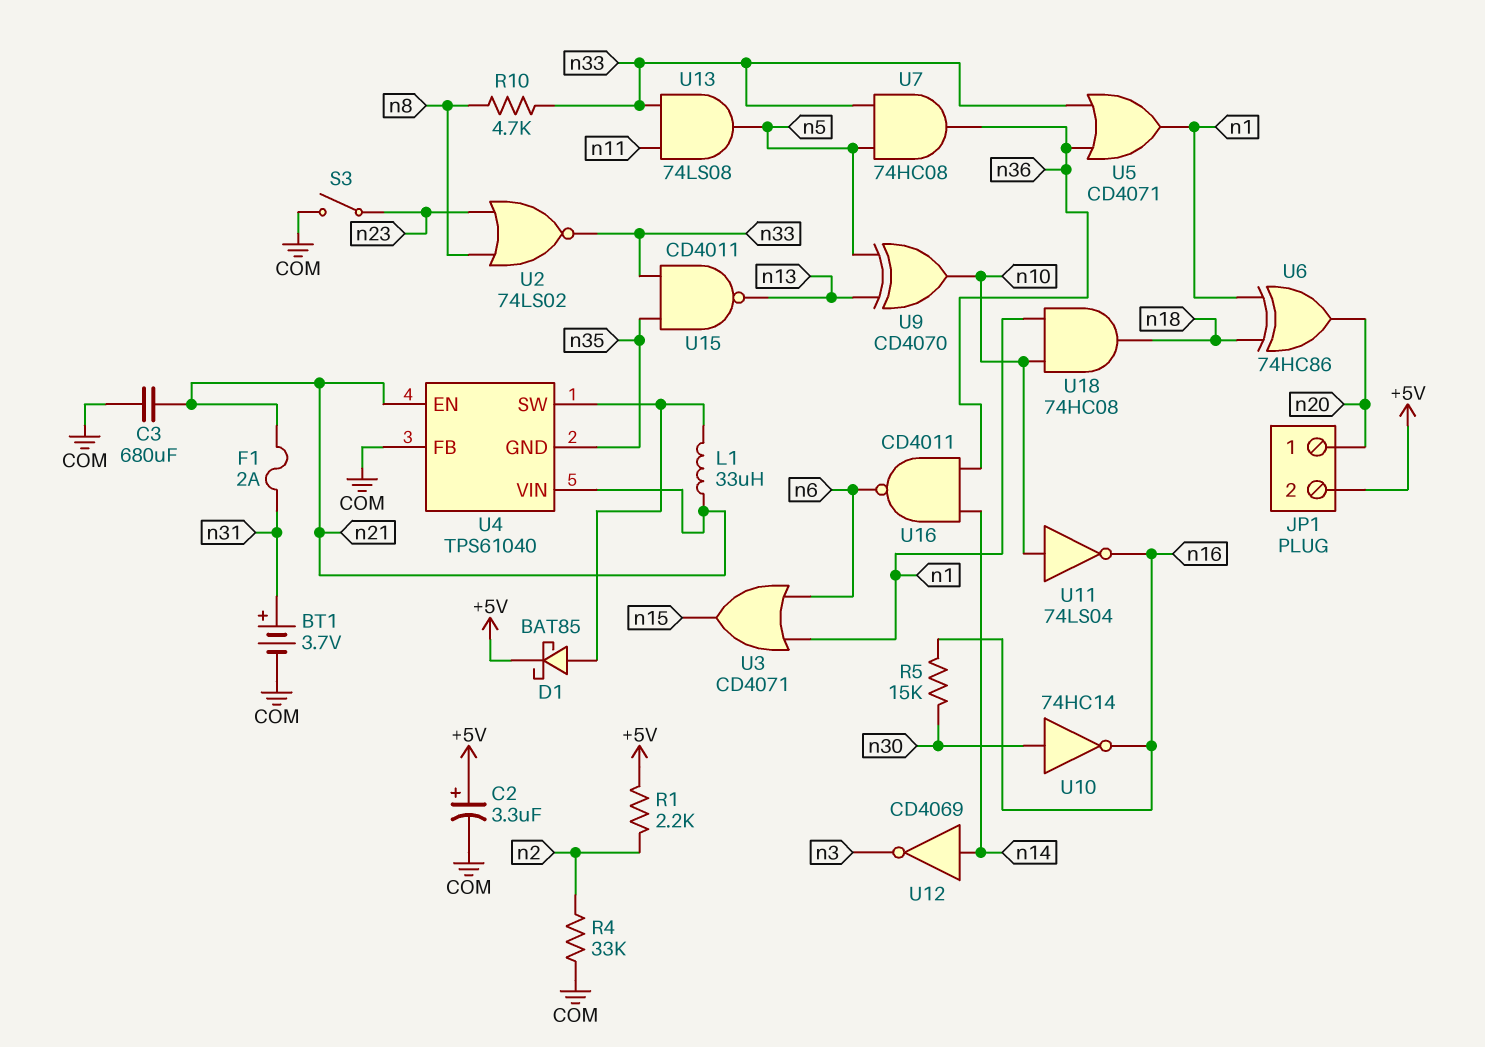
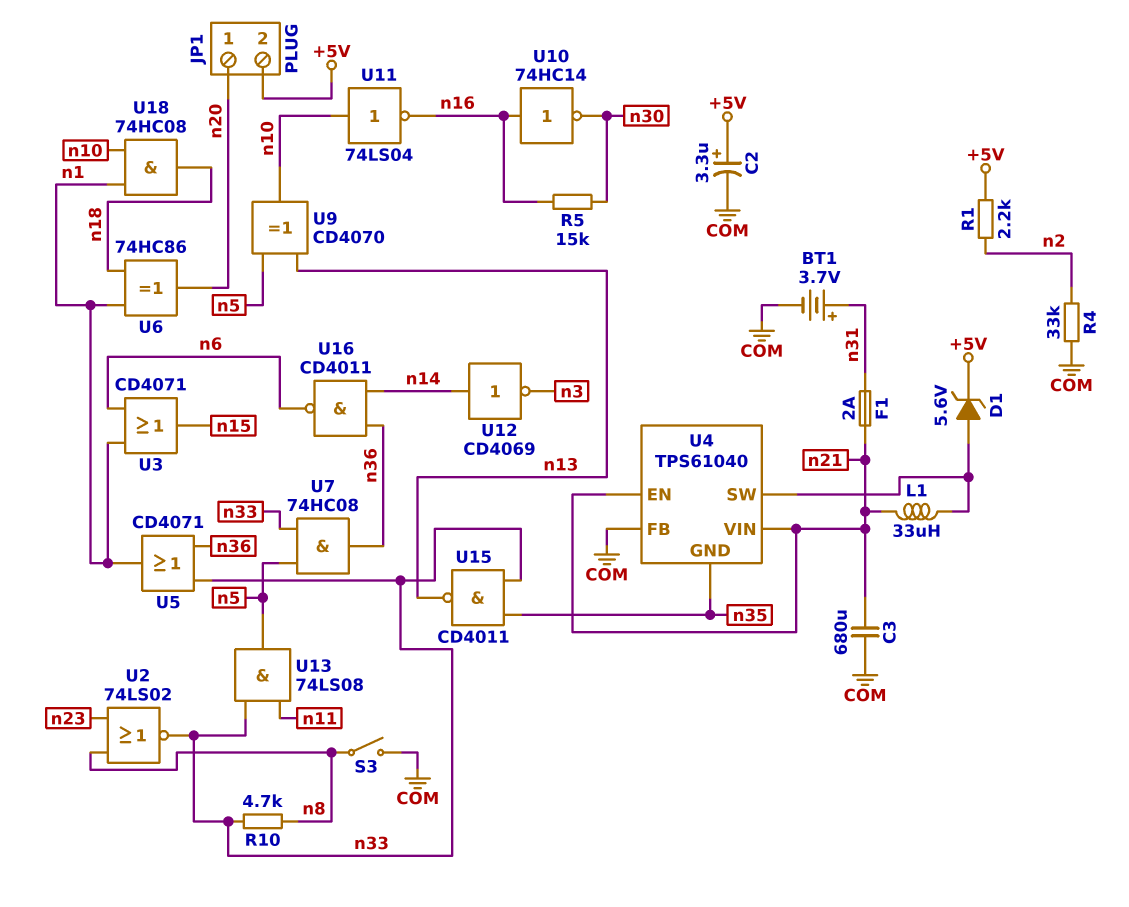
D1: schottky BAT85 (A U4/SW, K +5V) -> zener 5.6V (A U4/SW, K +5V)
S3: switch (COM, n23) -> switch (COM, n8)
U10: NOT 74HC14 (in n30, out n16) -> NOT 74HC14 (in n16, out n30)

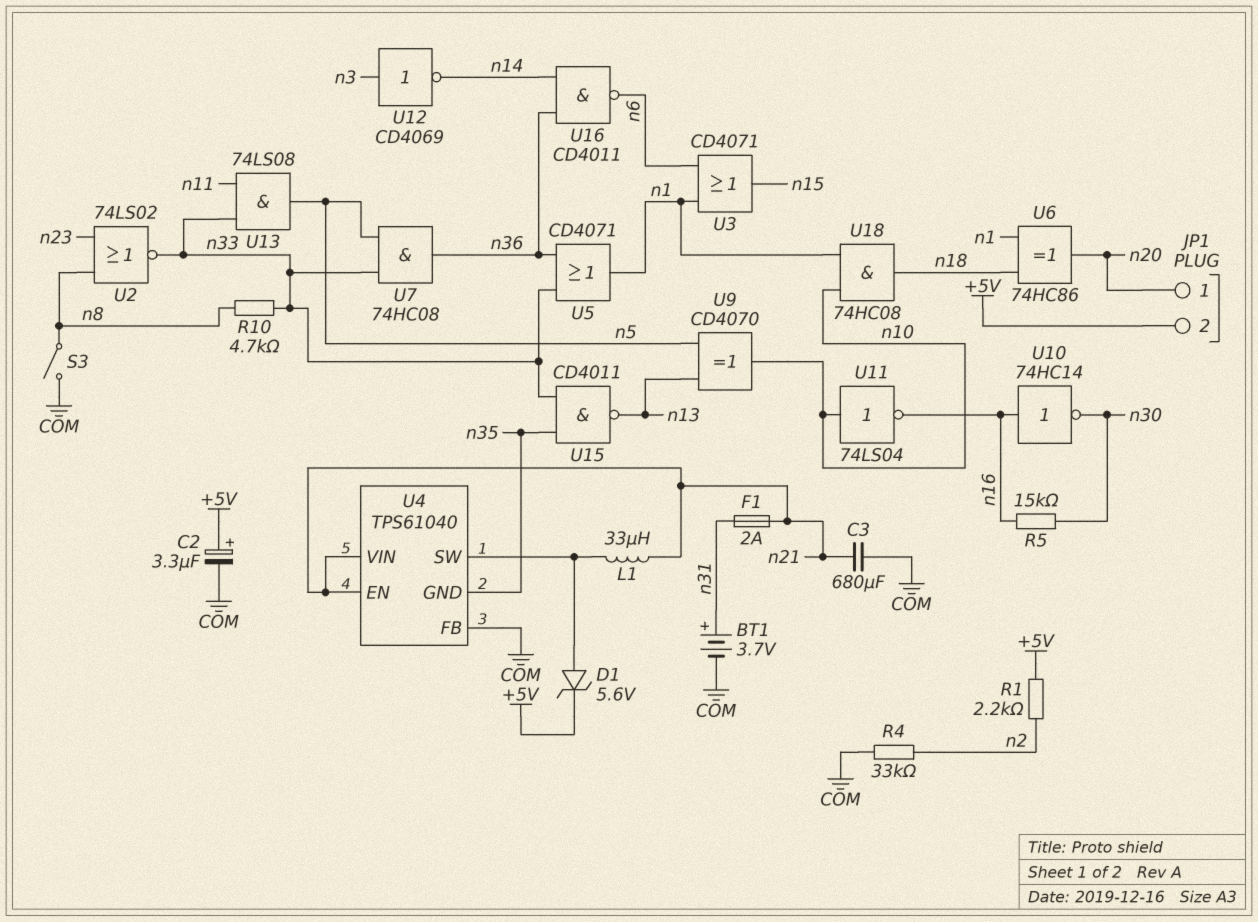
U12: NOT CD4069 (in n14, out n3) -> NOT CD4069 (in n3, out n14)

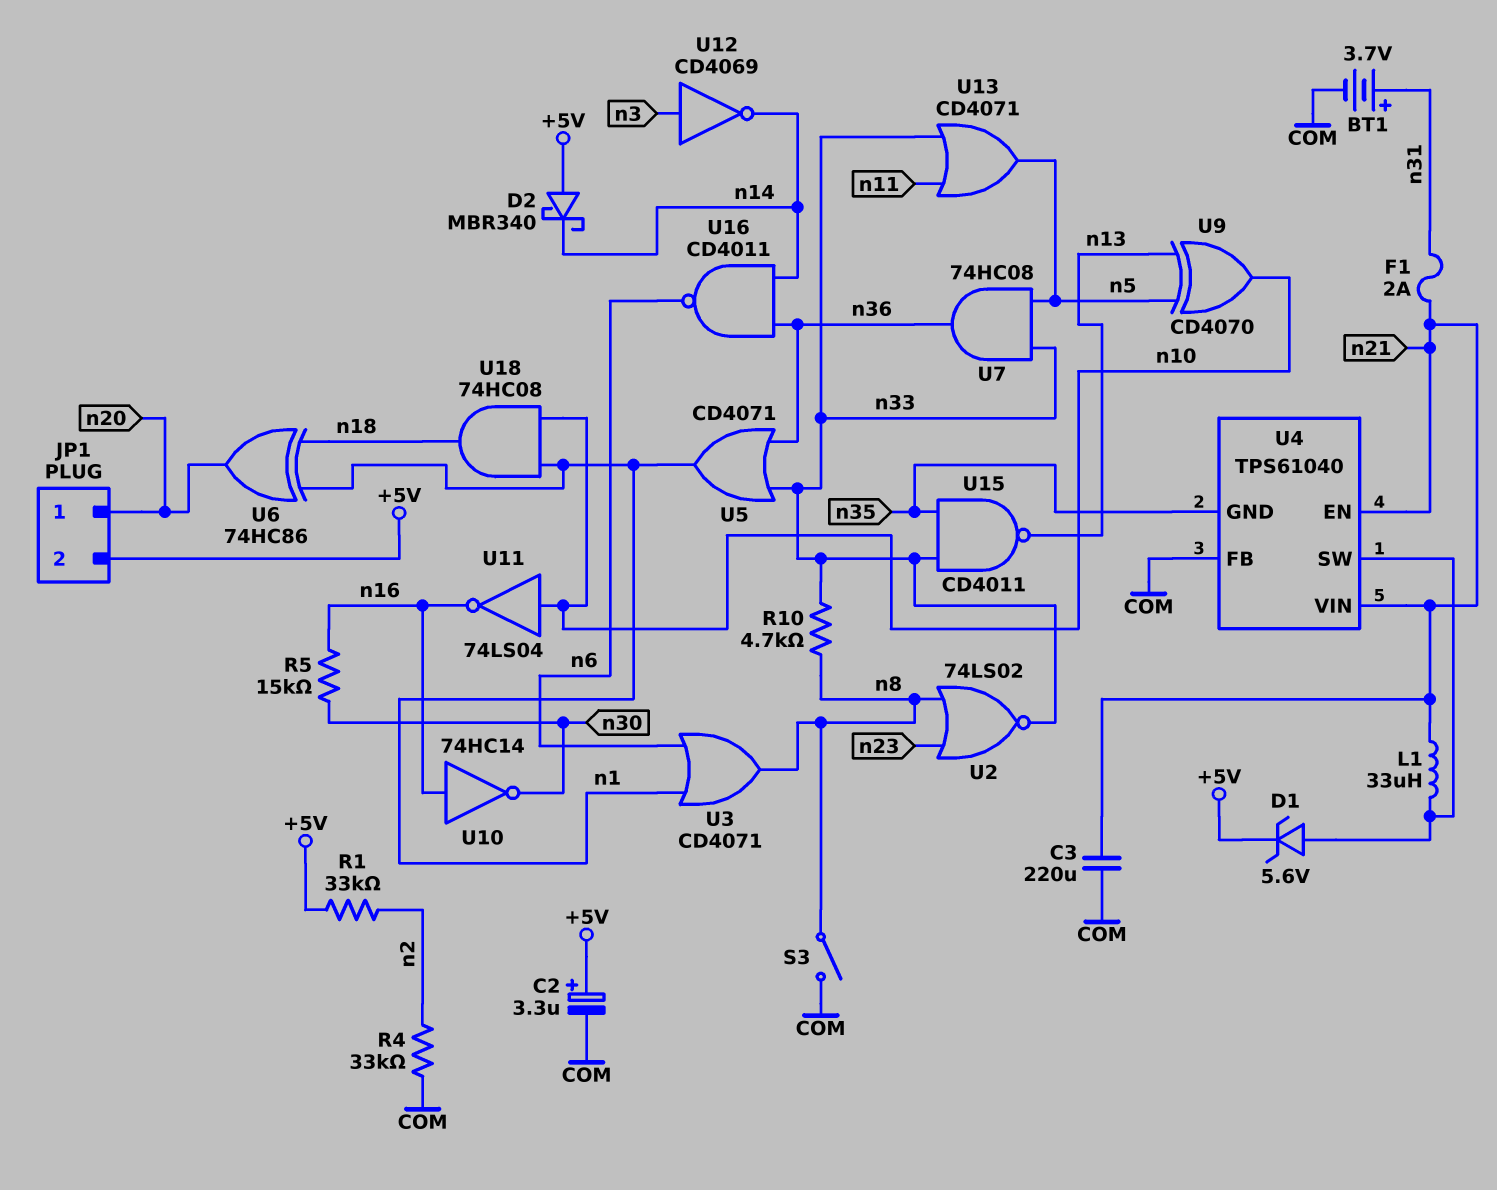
C3: 680uF (COM, n21) -> 220uF (COM, n21)
D2: none -> schottky MBR340 (A +5V, K n14)
R1: 2.2k (+5V, n2) -> 33k (+5V, n2)
U3: OR CD4071 (in n1, in n6, out n15) -> OR CD4071 (in n1, in n6, out n8)
U13: AND 74LS08 (in n11, in n33, out n5) -> OR CD4071 (in n11, in n33, out n5)

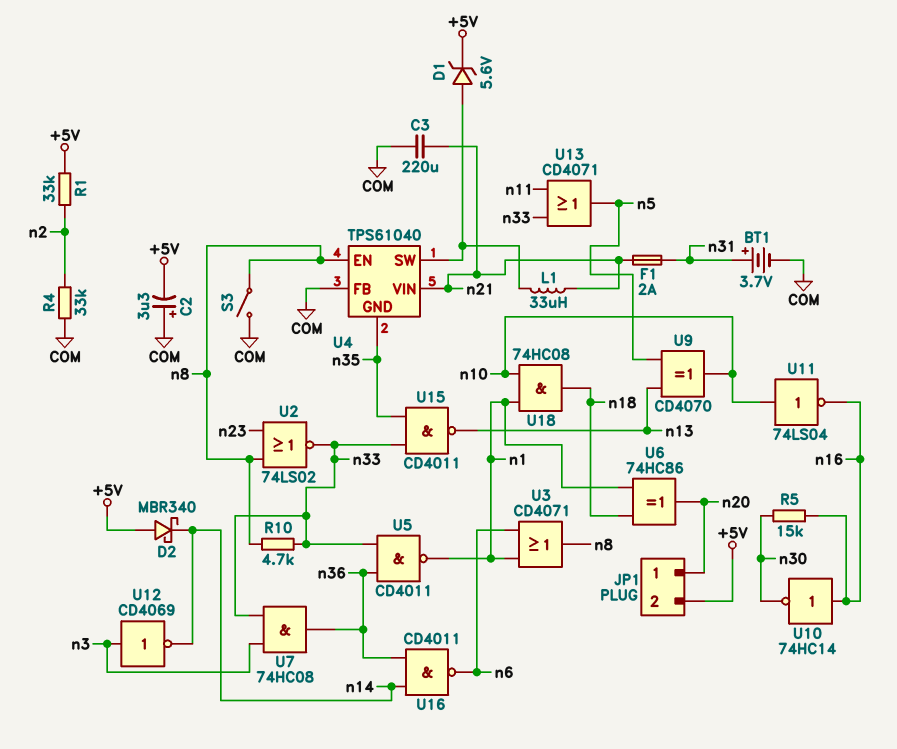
C2: 3.3uF (plus +5V, minus COM) -> 3.3uF (plus COM, minus +5V)
U4 pin EN: n21 -> n8
U5: OR CD4071 (in n33, in n36, out n1) -> NAND CD4011 (in n33, in n36, out n1)
U7: AND 74HC08 (in n5, in n33, out n36) -> AND 74HC08 (in n3, in n33, out n36)

